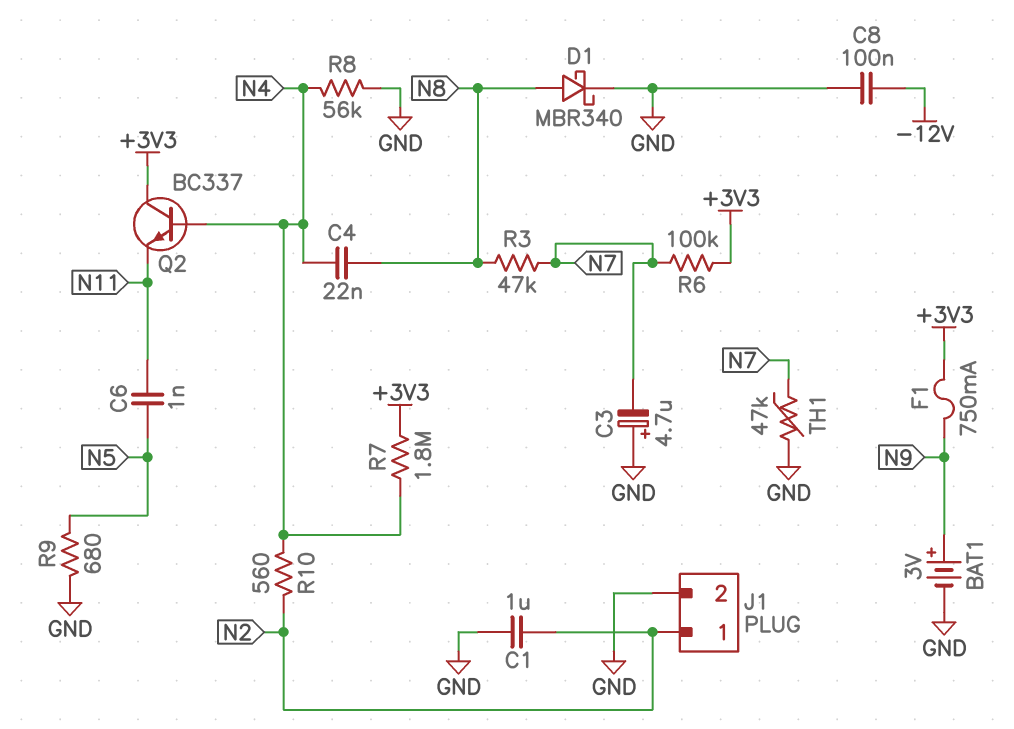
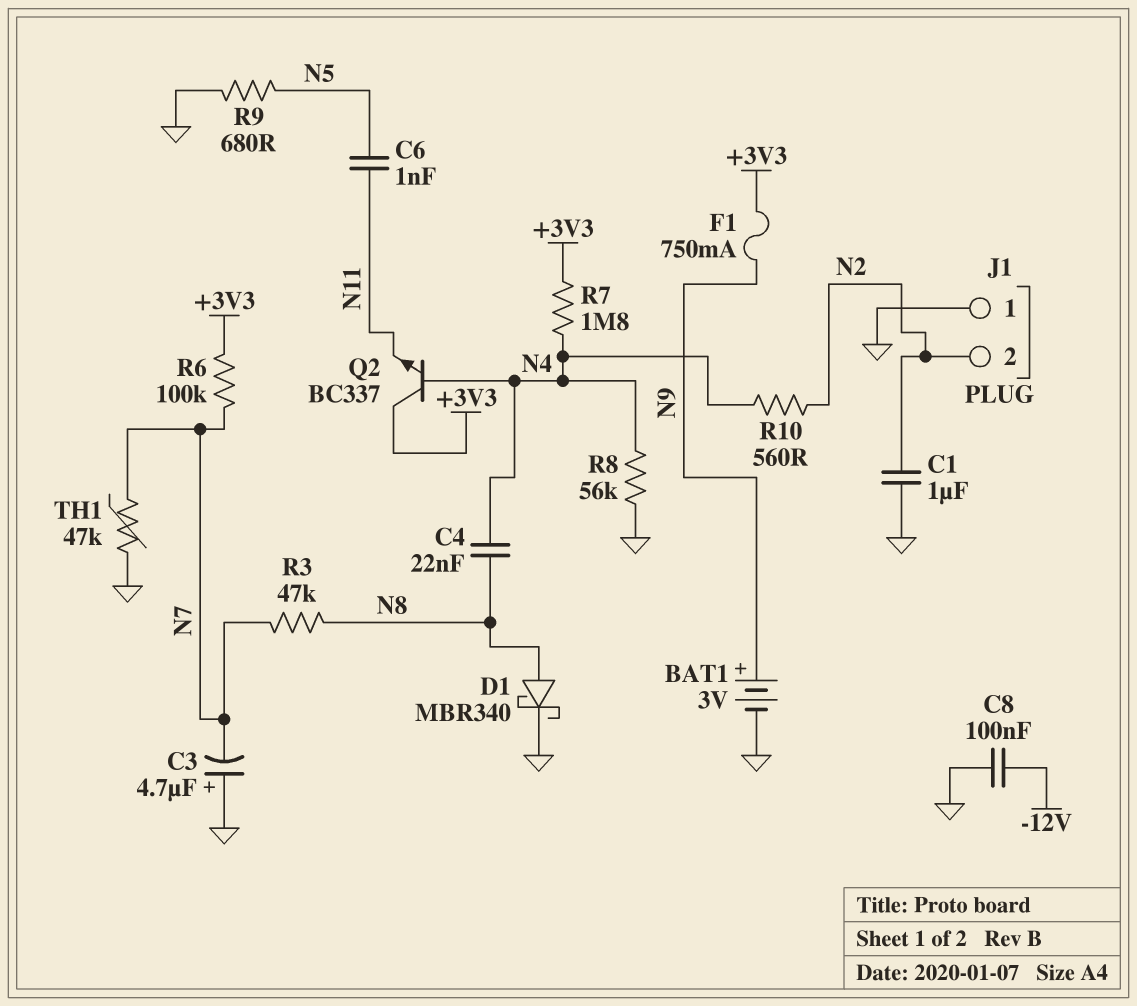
J1 pin 1: N2 -> GND
J1 pin 2: GND -> N2

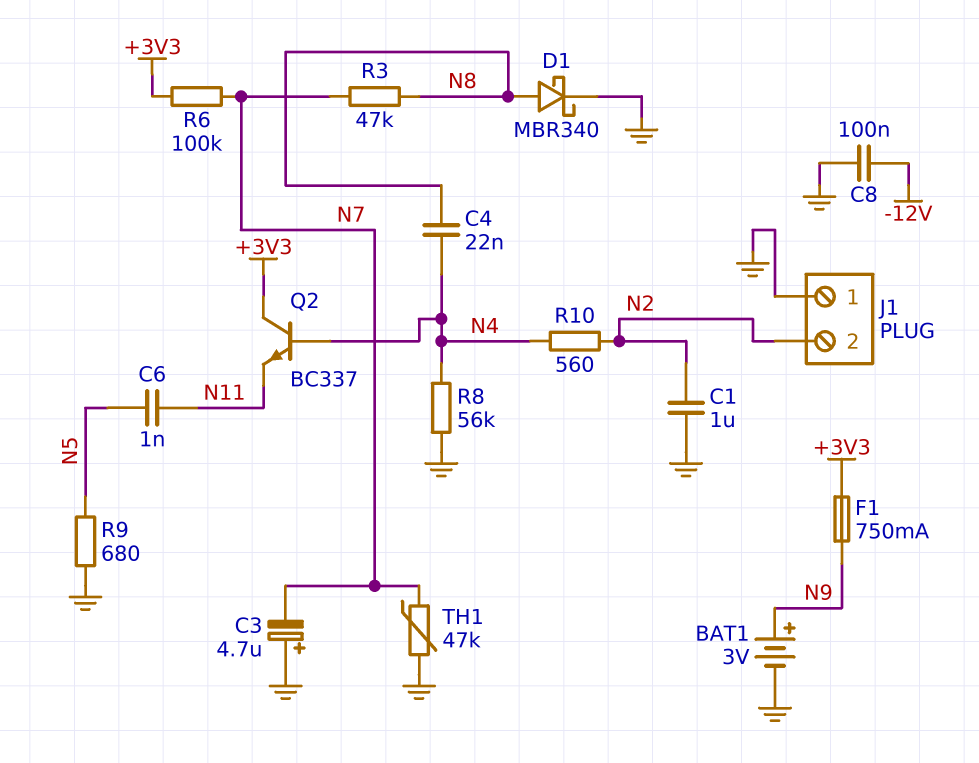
R7: 1.8M (+3V3, N4) -> none

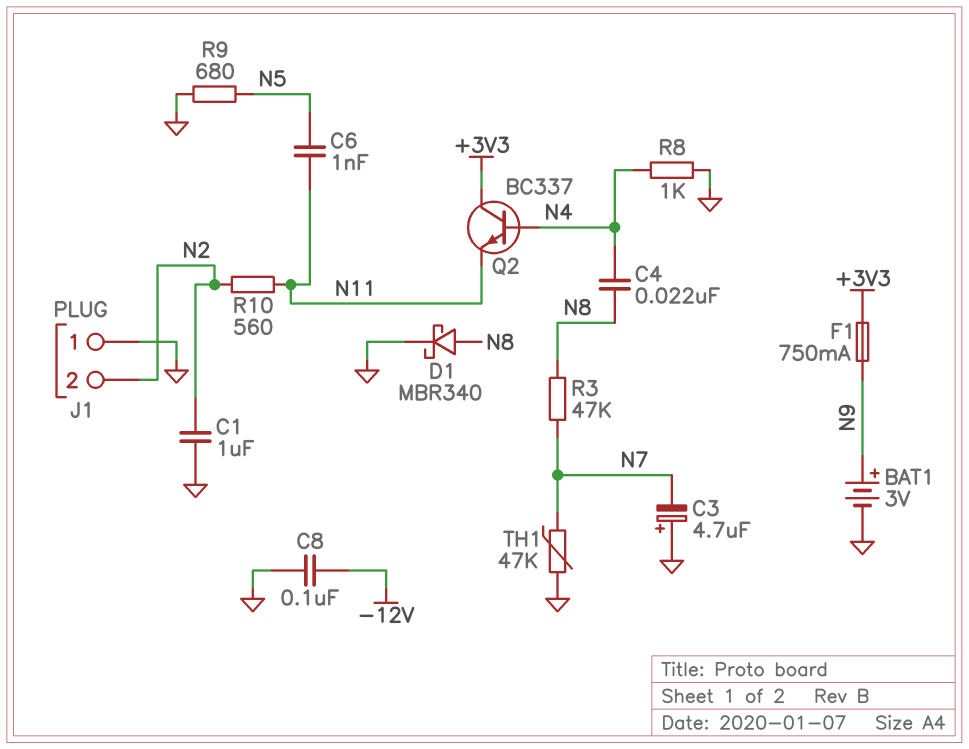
R6: 100k (+3V3, N7) -> none
R8: 56k (GND, N4) -> 1k (GND, N4)
R10: 560 (N2, N4) -> 560 (N2, N11)

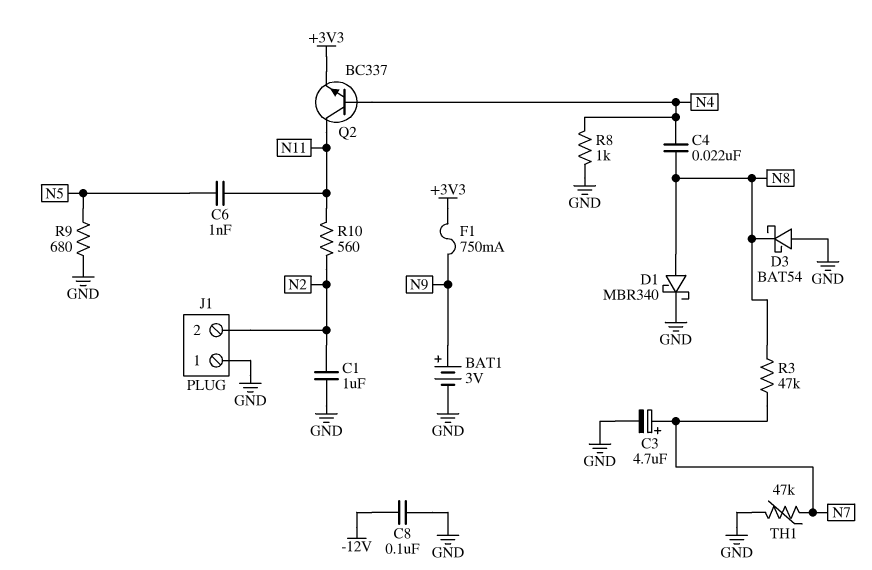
C3: 4.7uF (plus GND, minus N7) -> 4.7uF (plus N7, minus GND)
D3: none -> schottky BAT54 (A GND, K N8)
Q2: NPN BC337 (B N4, C +3V3, E N11) -> NPN BC337 (B N4, C N11, E +3V3)

